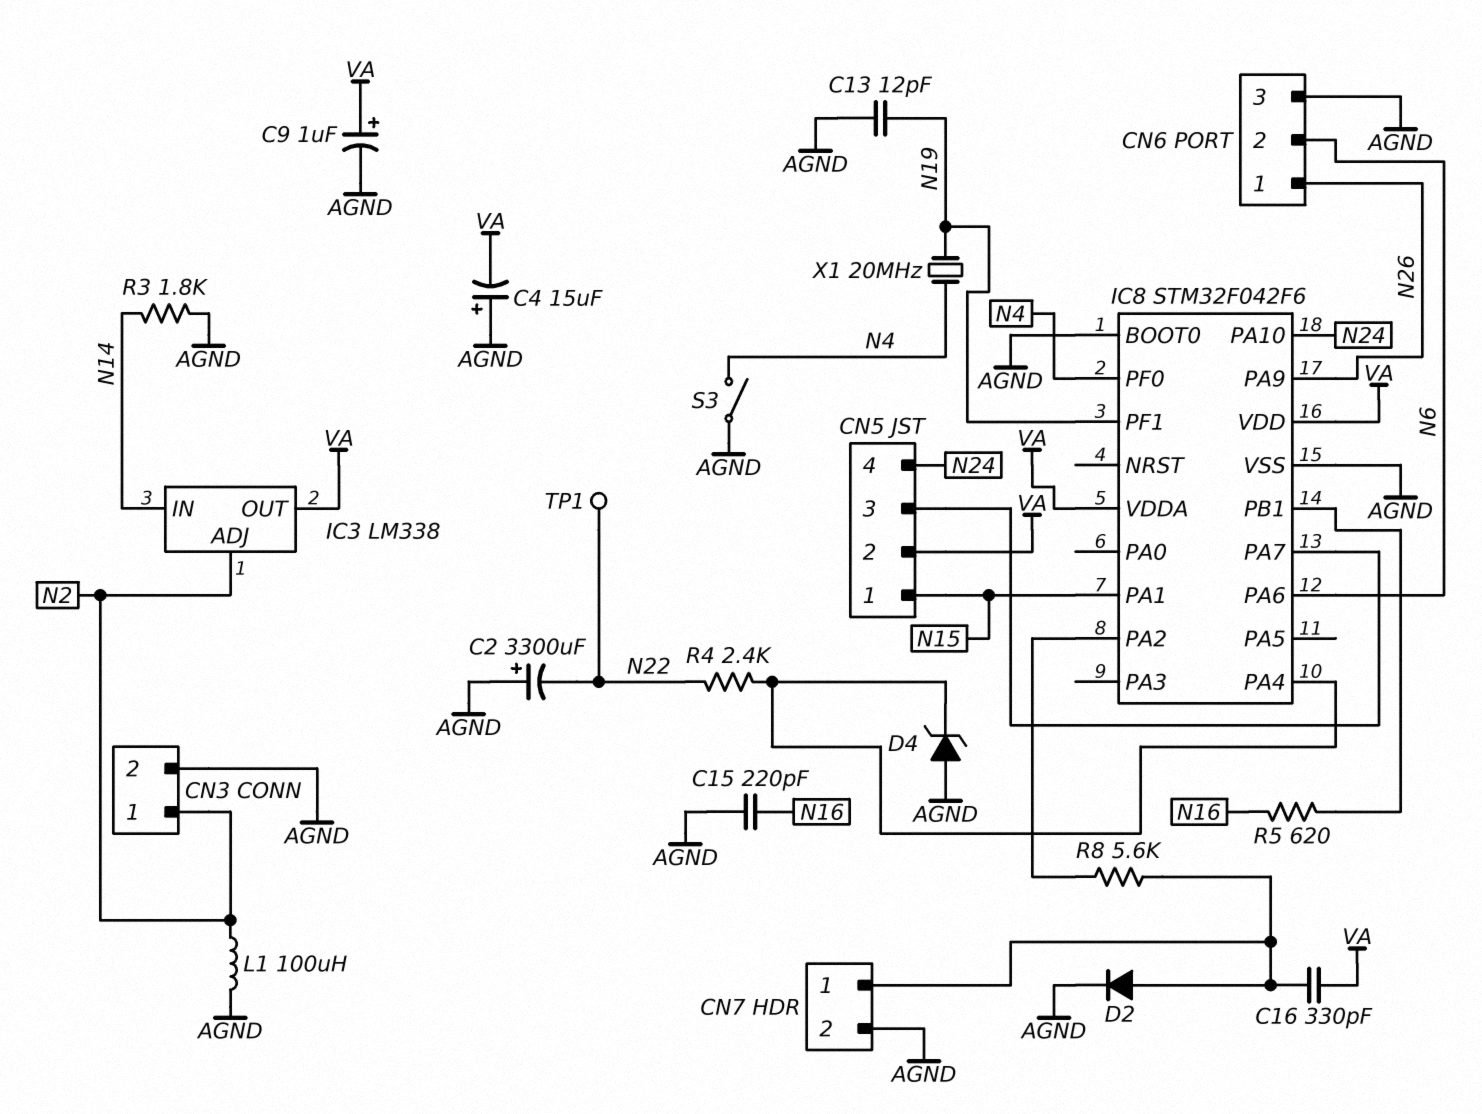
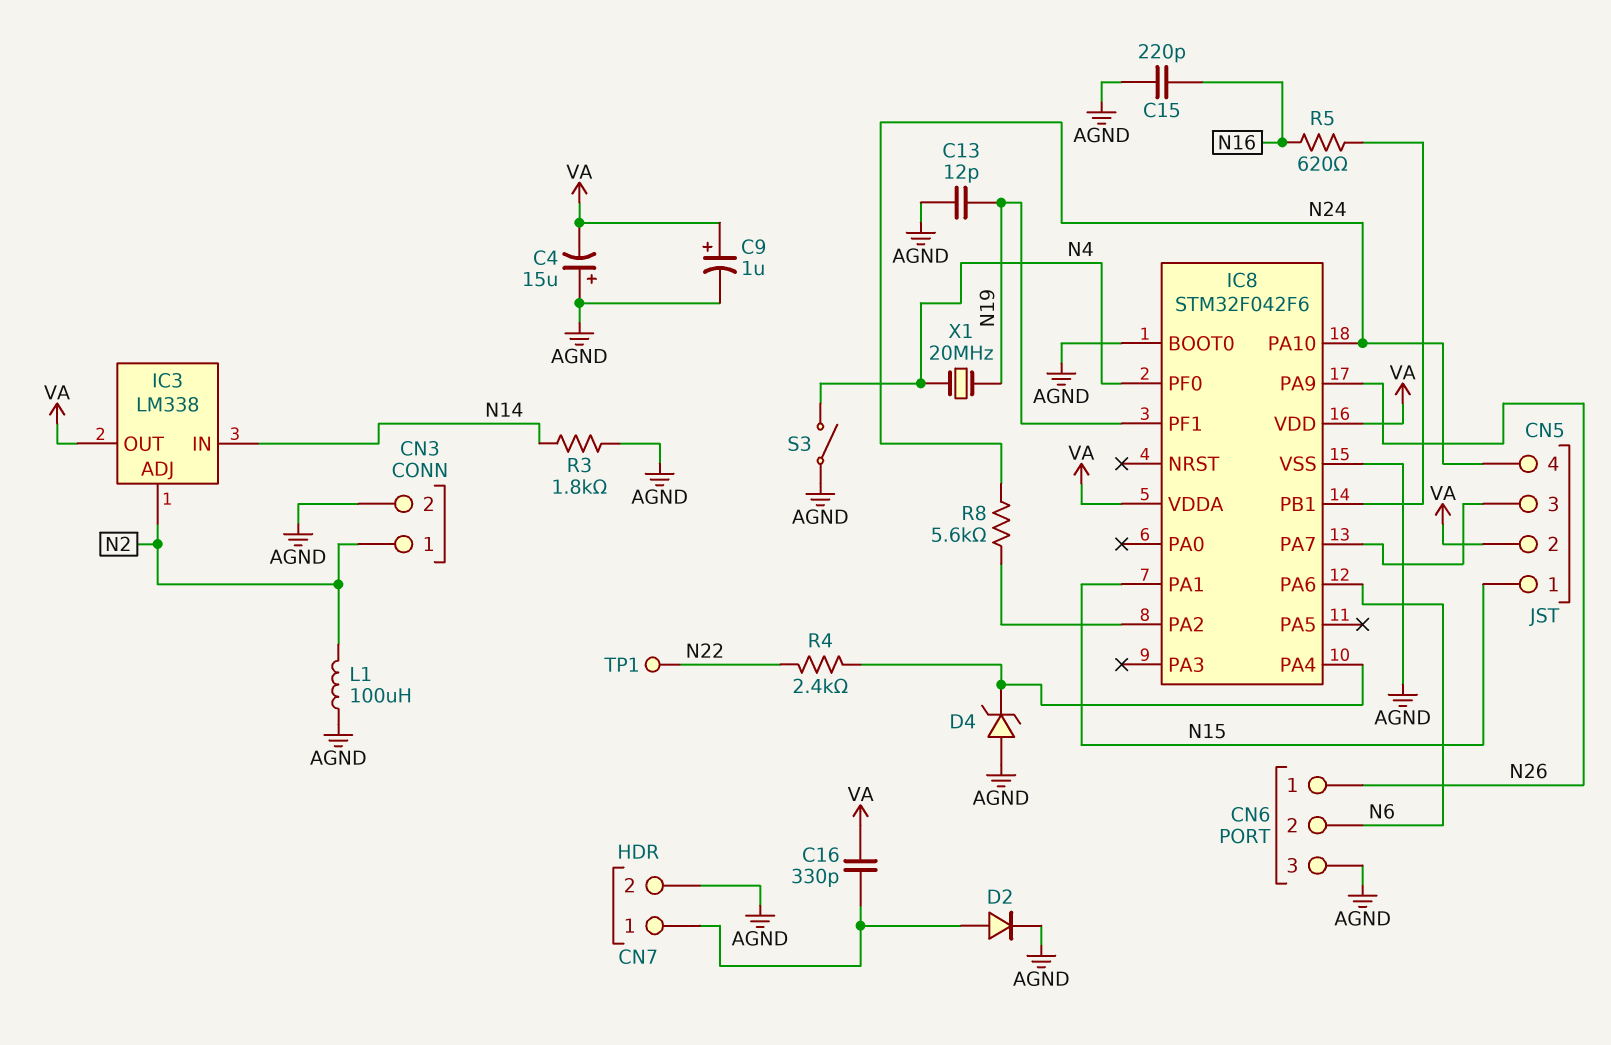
C2: 3300uF (plus AGND, minus N22) -> none
R8: 5.6k (CN7/1, IC8/PA2) -> 5.6k (IC8/PA2, N24)

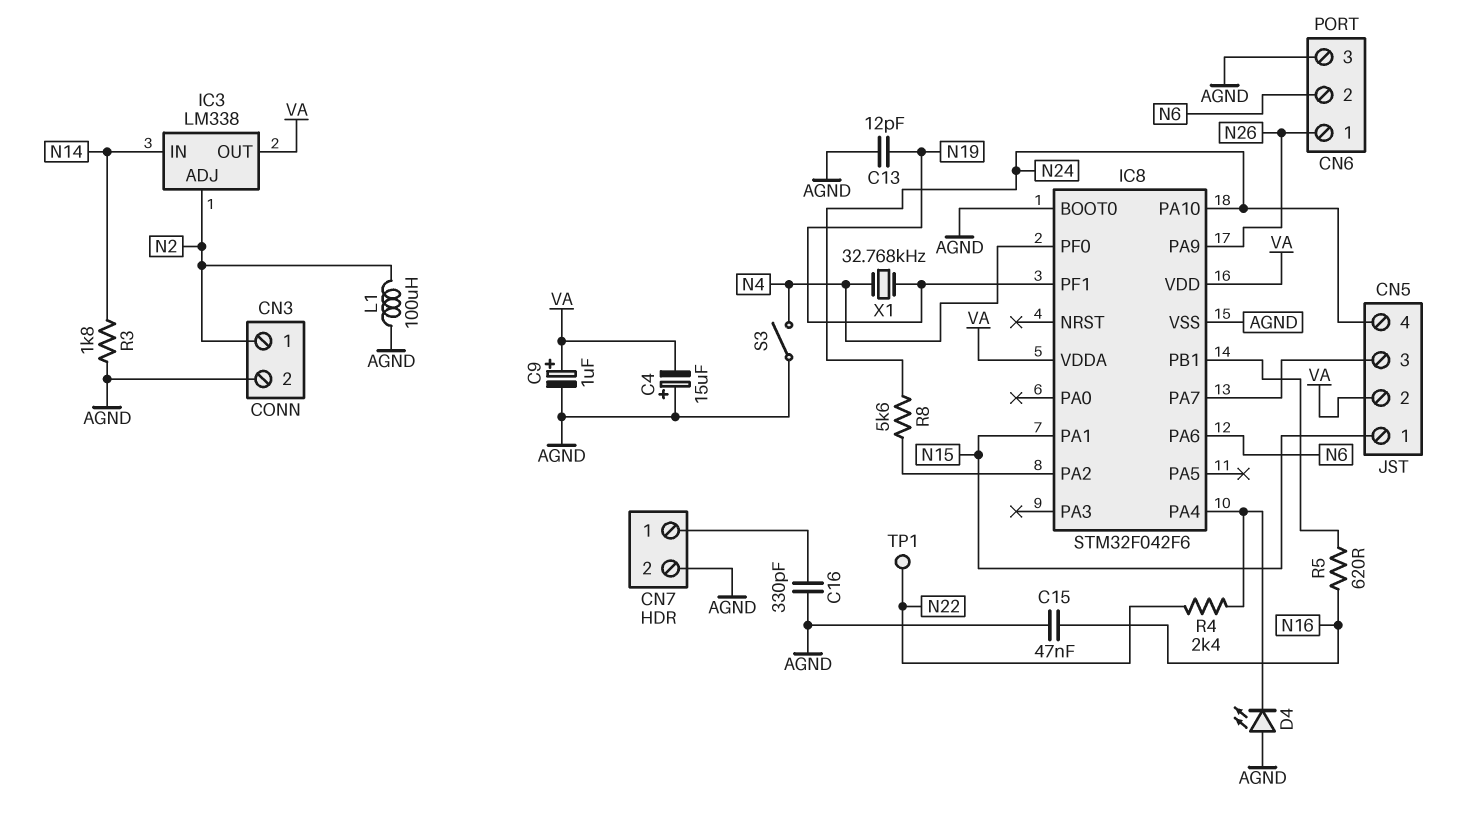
C15: 220pF (AGND, N16) -> 47nF (AGND, N16)
C16: 330pF (CN7/1, VA) -> 330pF (AGND, CN7/1)
D2: diode (A CN7/1, K AGND) -> none
D4: zener (A AGND, K IC8/PA4) -> LED (A AGND, K IC8/PA4)
X1: 20MHz (N4, N19) -> 32.768kHz (N4, N19)

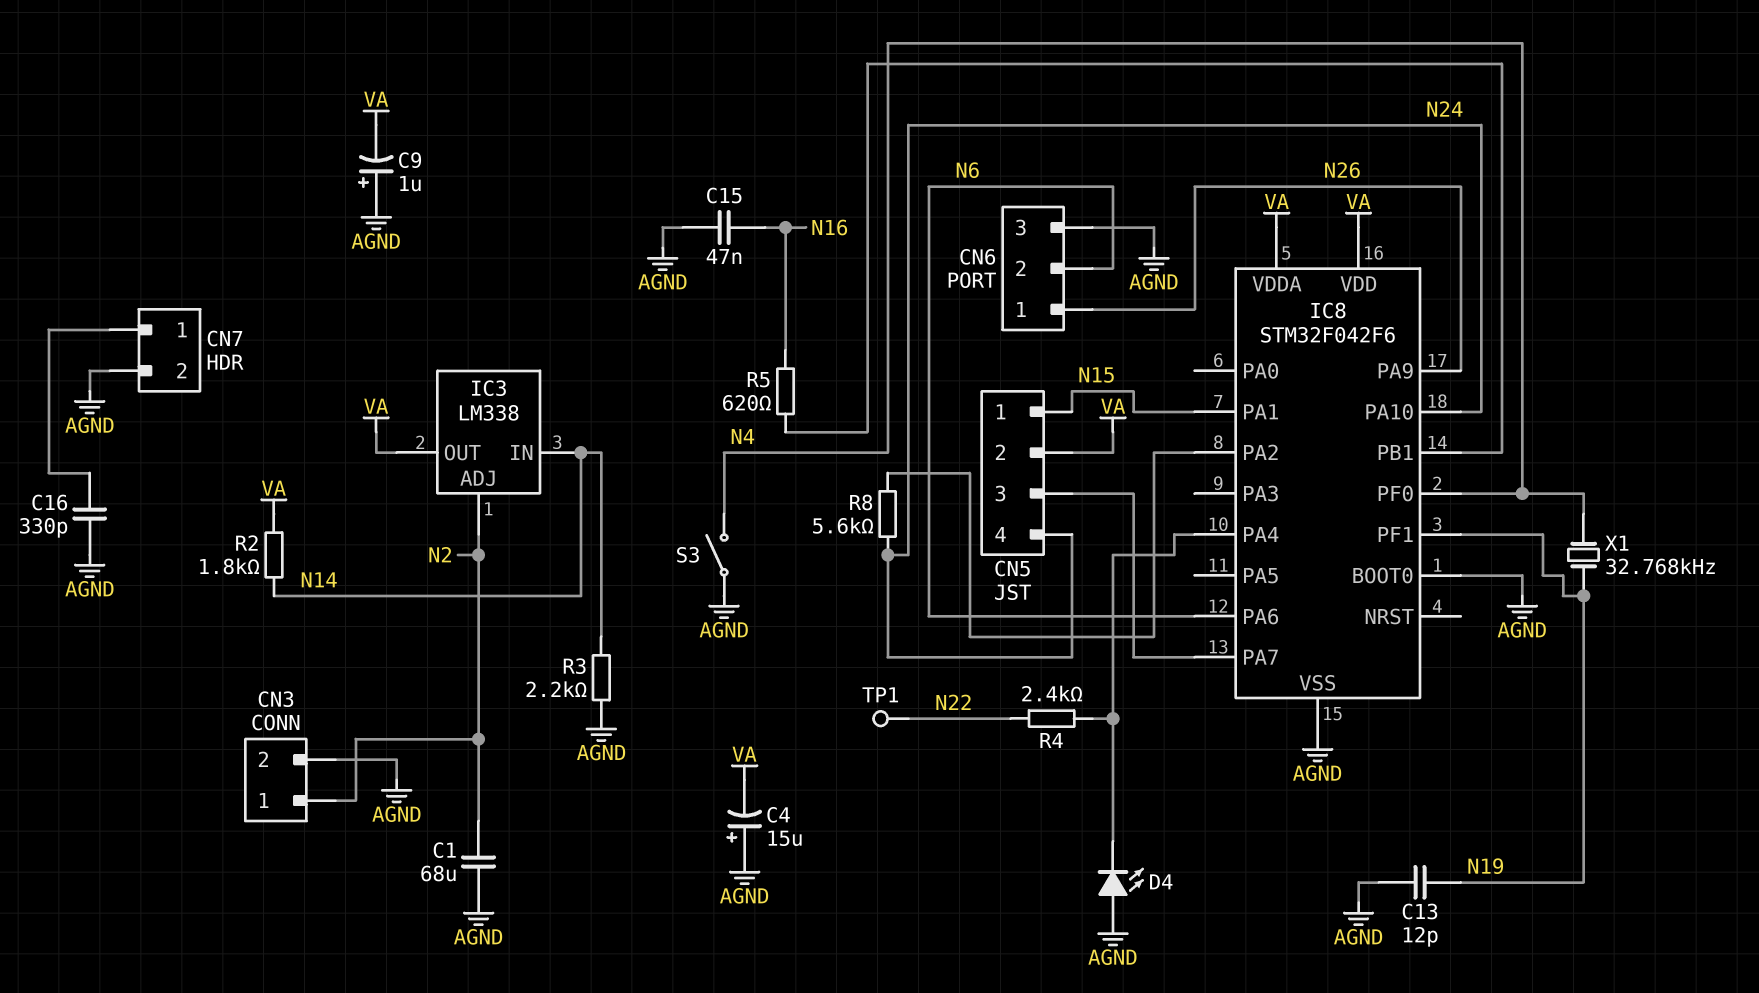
C1: none -> 68uF (AGND, N2)
C9: 1uF (plus VA, minus AGND) -> 1uF (plus AGND, minus VA)
L1: 100uH (AGND, N2) -> none
R2: none -> 1.8k (N14, VA)
R3: 1.8k (AGND, N14) -> 2.2k (AGND, N14)

